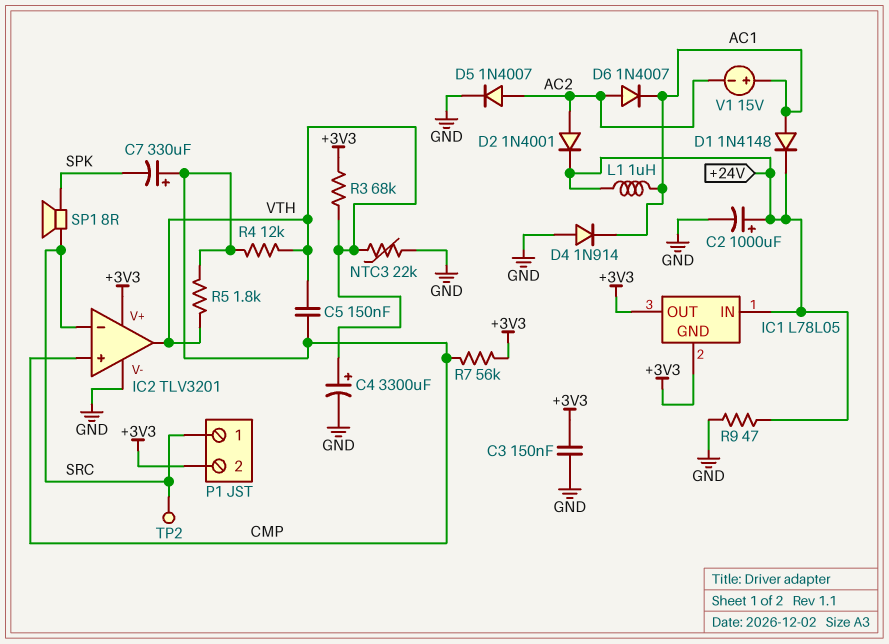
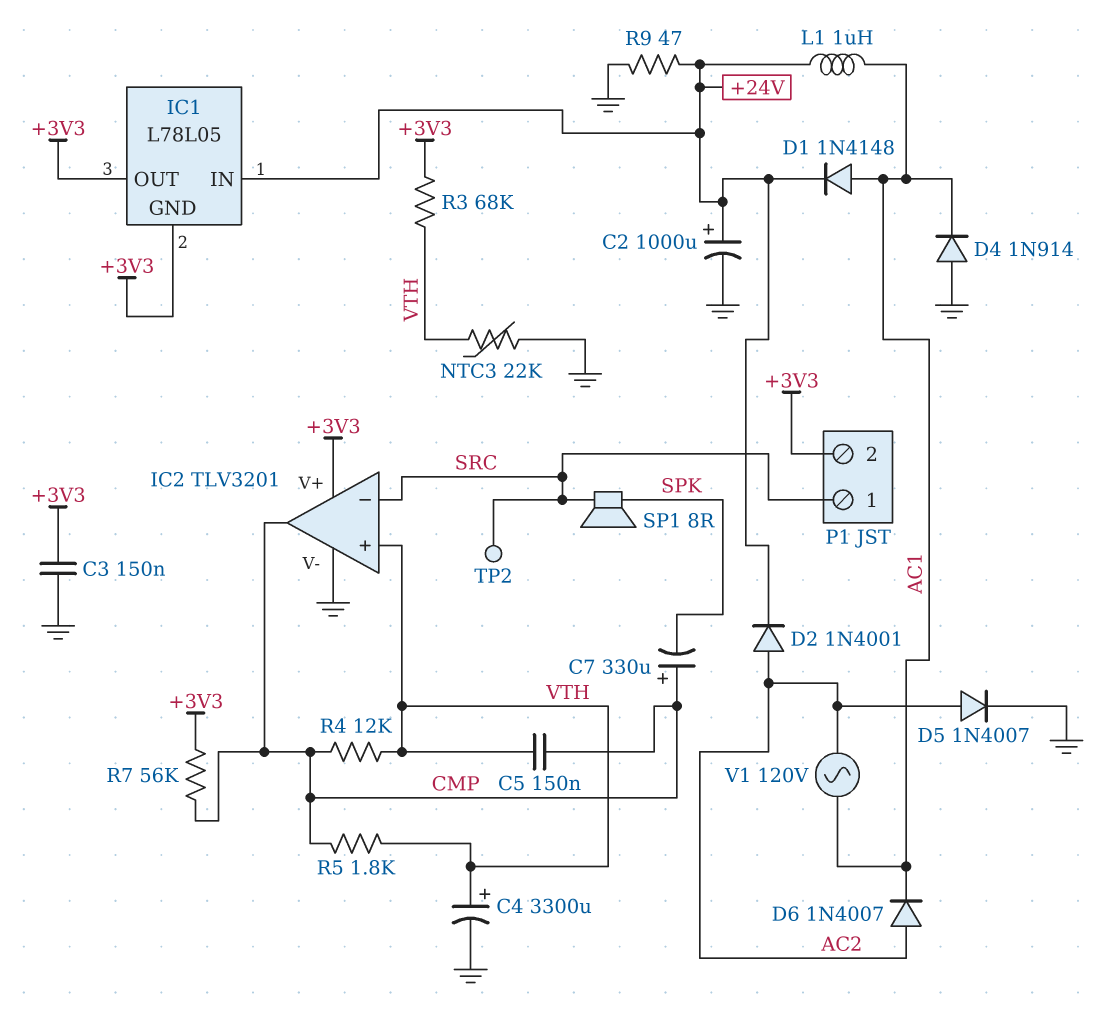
IC2 pin in+: CMP -> VTH
IC2 pin out: VTH -> CMP
V1: 15V (plus AC1, minus AC2) -> AC 120V (AC1, AC2)

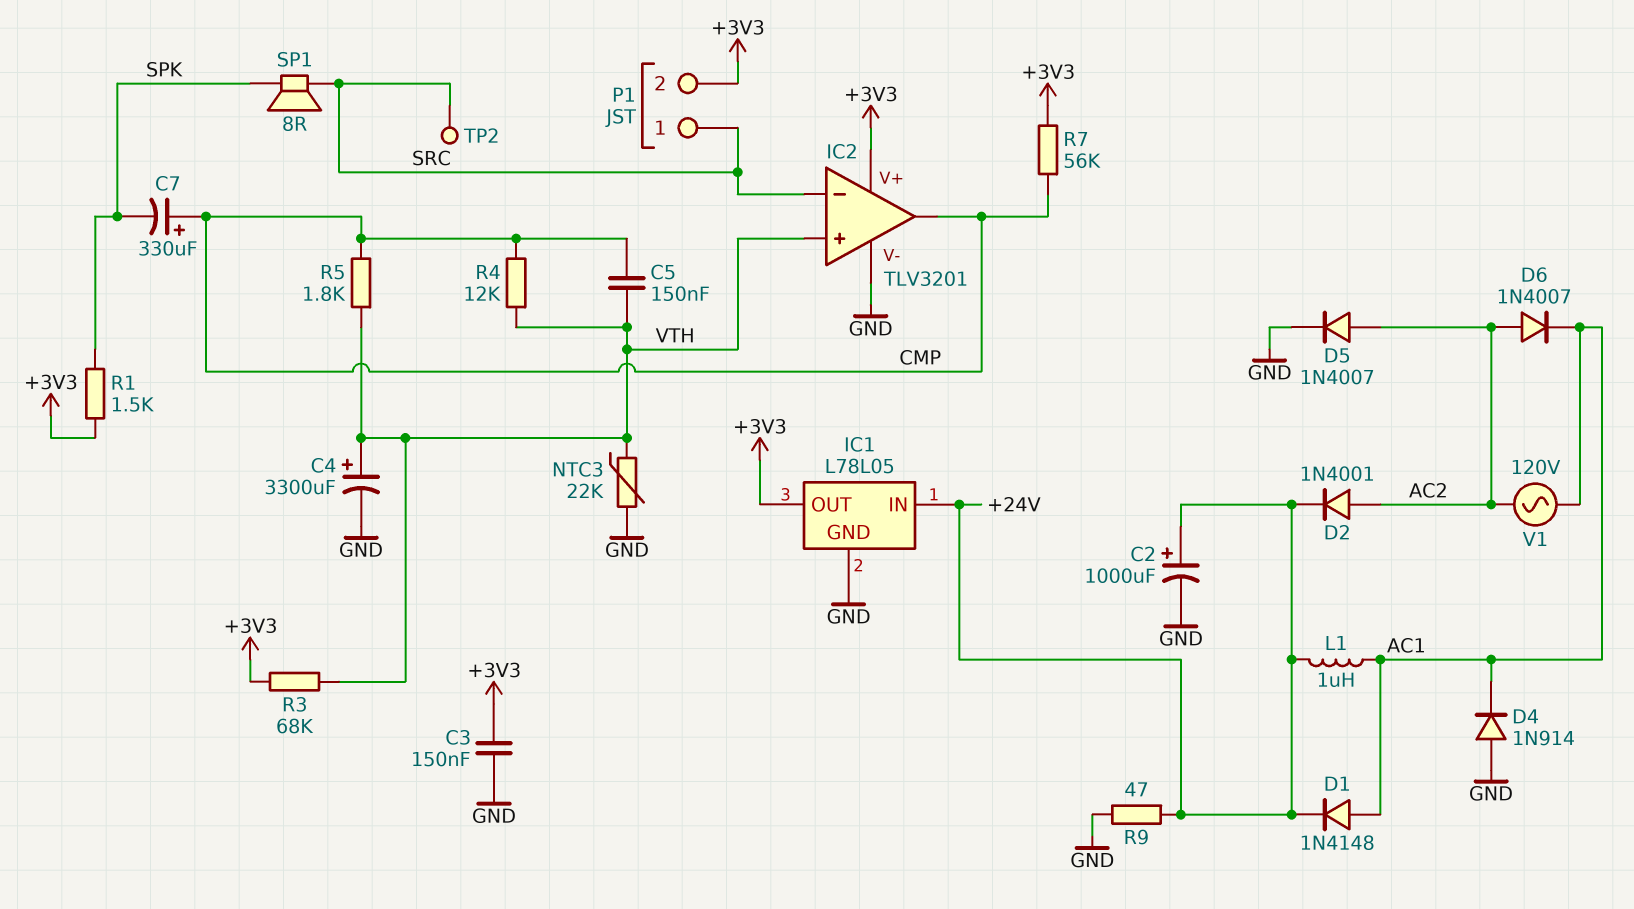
IC1 pin GND: +3V3 -> GND
R1: none -> 1.5k (+3V3, SPK)

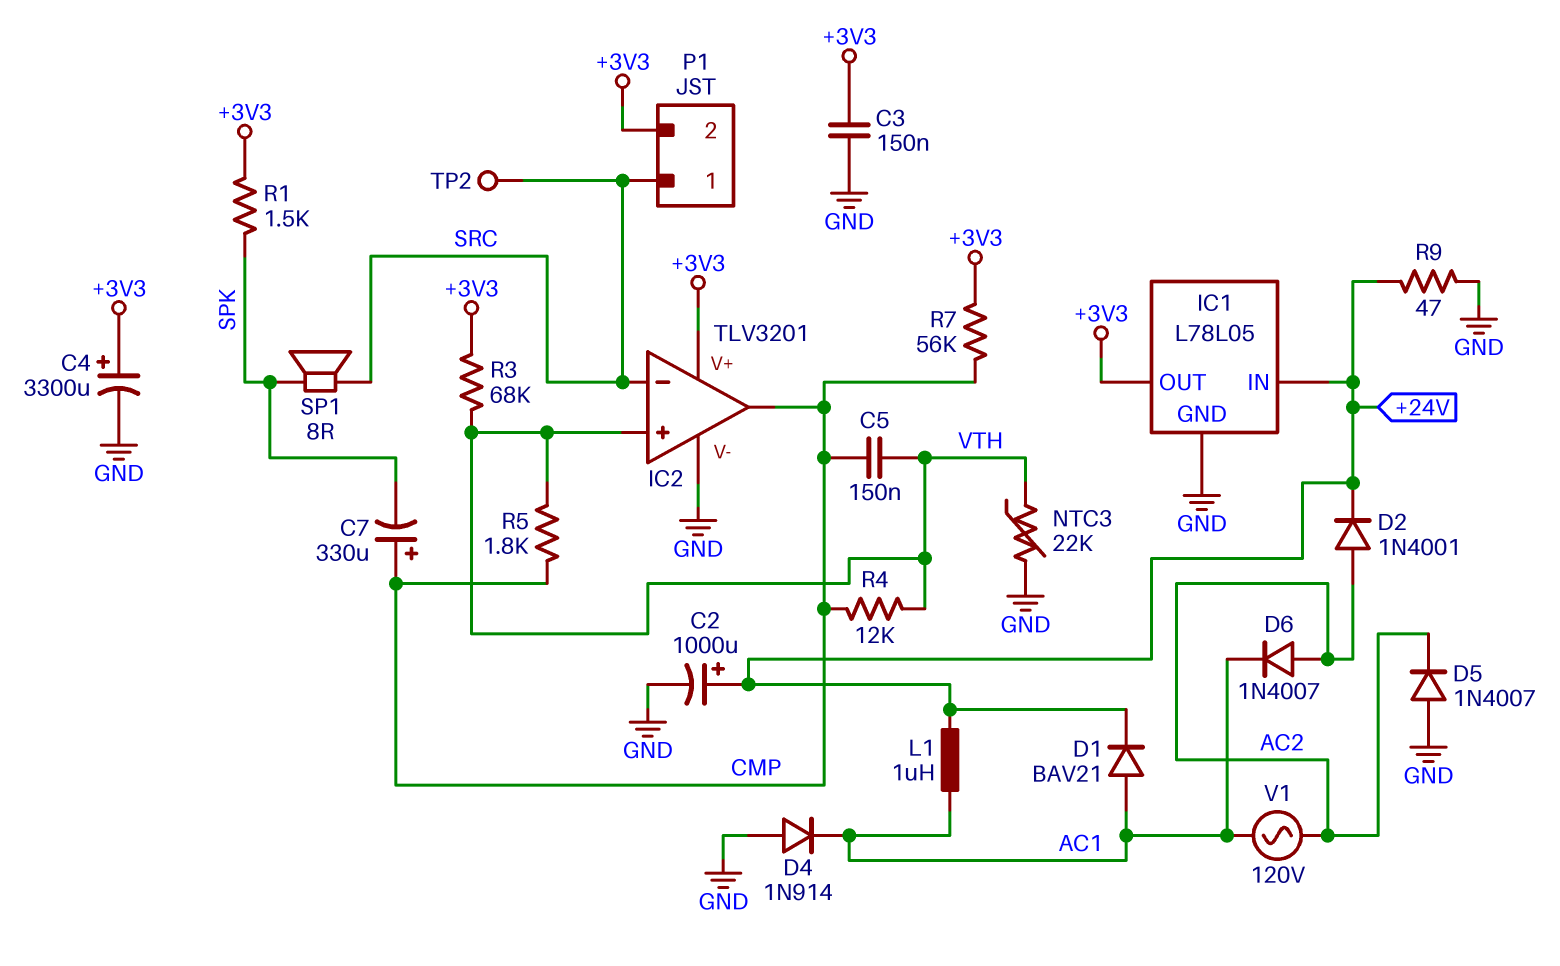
C4: 3300uF (plus VTH, minus GND) -> 3300uF (plus +3V3, minus GND)
D1: diode 1N4148 (A AC1, K +24V) -> diode BAV21 (A AC1, K +24V)
D5: diode 1N4007 (A AC2, K GND) -> diode 1N4007 (A GND, K AC2)

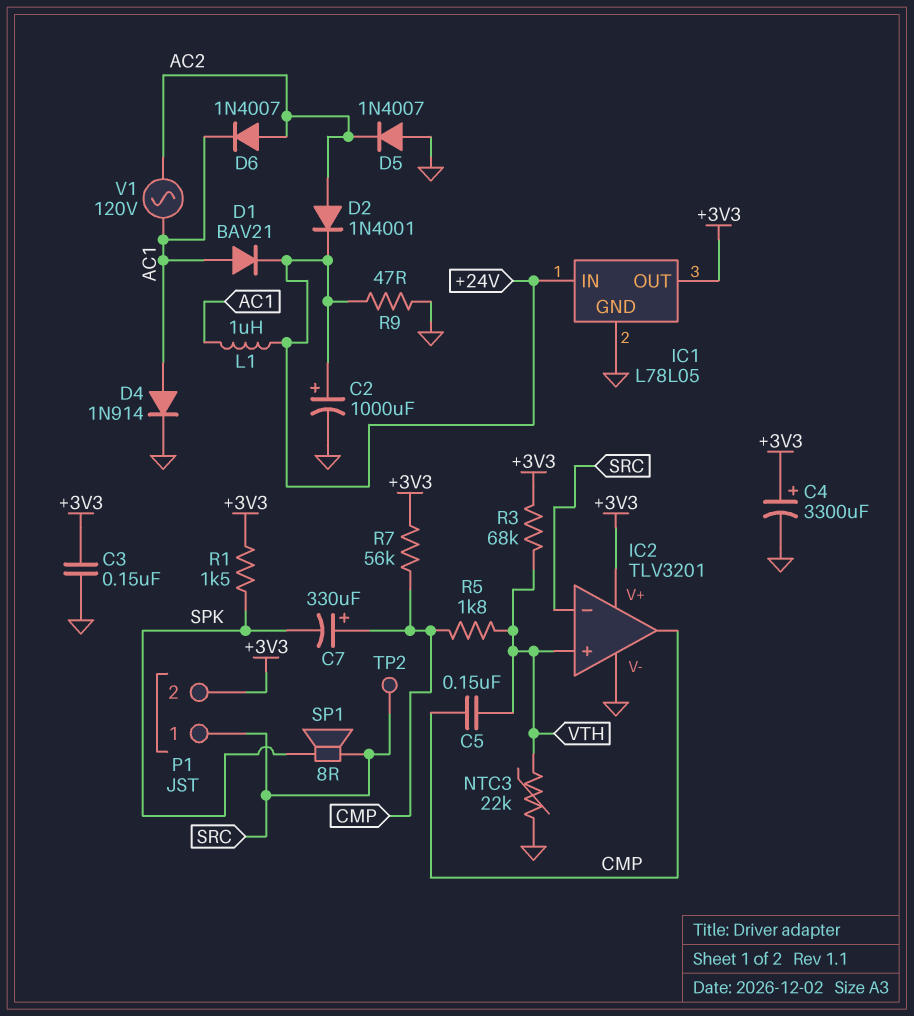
D4: diode 1N914 (A GND, K AC1) -> diode 1N914 (A AC1, K GND)
R4: 12k (CMP, VTH) -> none

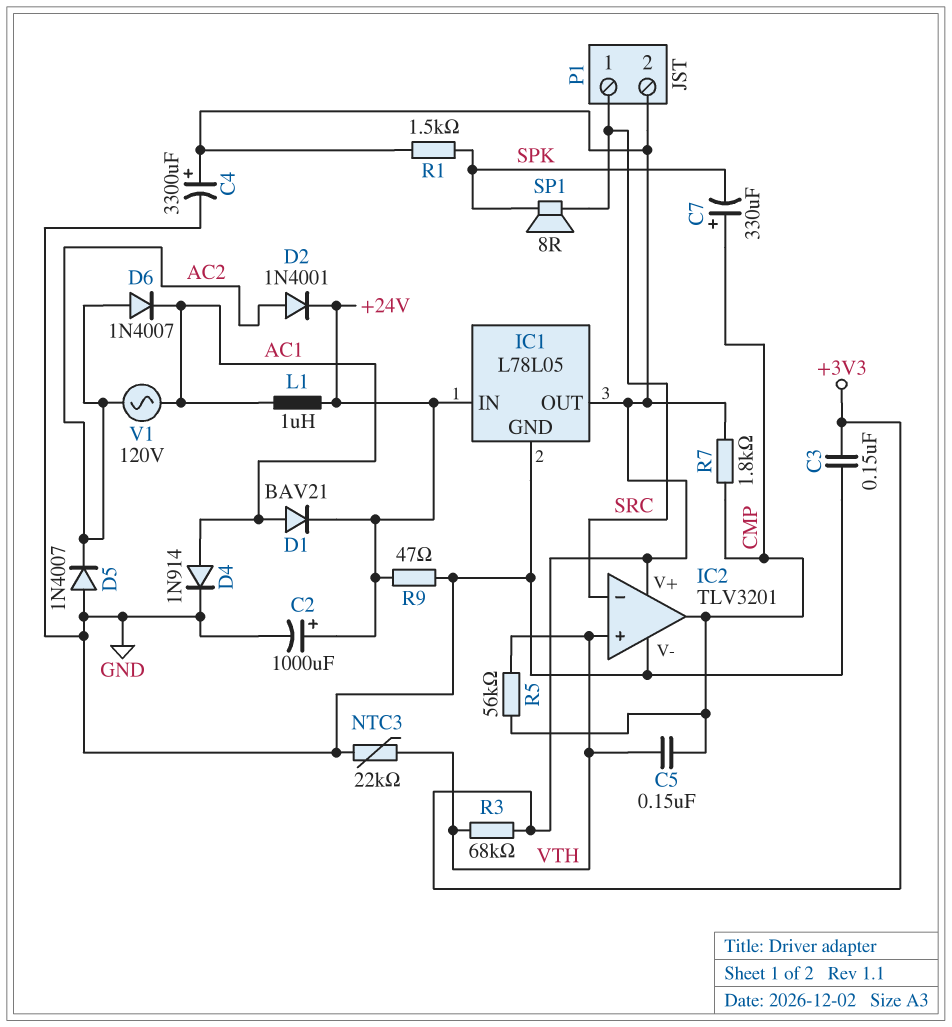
R5: 1.8k (CMP, VTH) -> 56k (CMP, VTH)
R7: 56k (+3V3, CMP) -> 1.8k (+3V3, CMP)
TP2: test point (SRC) -> none

